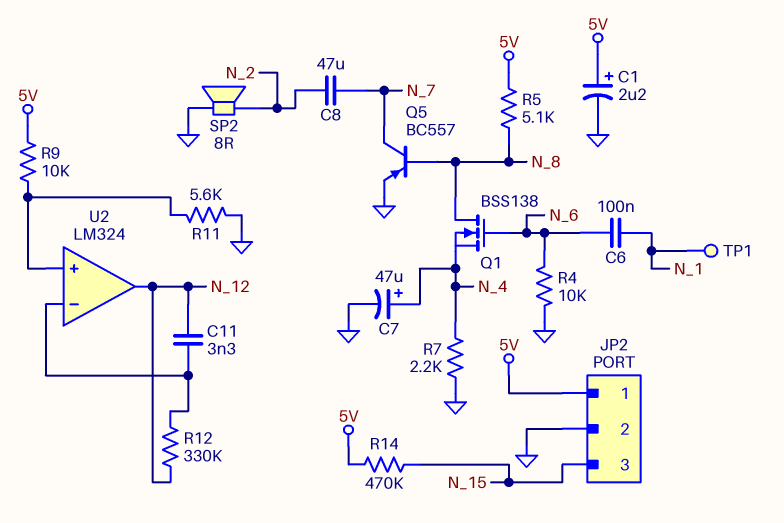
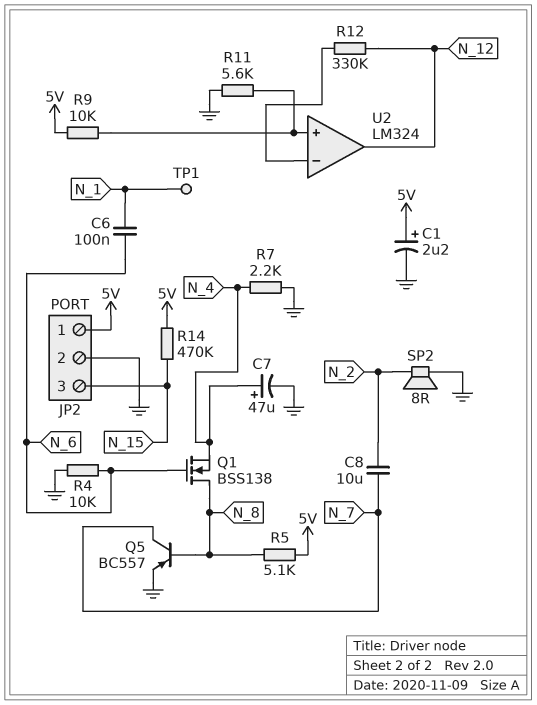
C8: 47uF (N_2, N_7) -> 10uF (N_2, N_7)
C11: 3.3nF (N_12, U2/in-) -> none

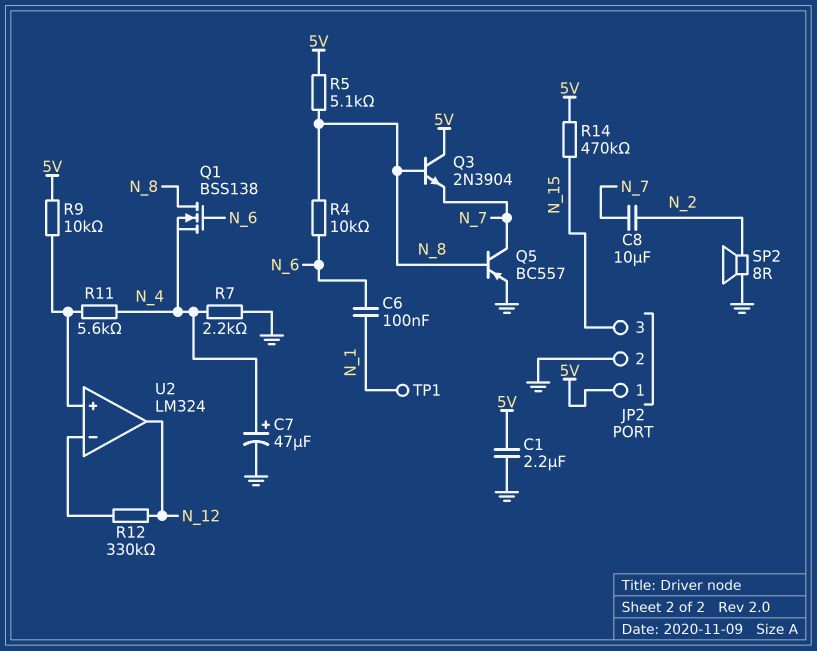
C1: 2.2uF (plus 5V, minus GND) -> 2.2uF (5V, GND)
Q3: none -> NPN 2N3904 (B N_8, C 5V, E N_7)
R4: 10k (GND, N_6) -> 10k (N_6, N_8)
R11: 5.6k (GND, U2/in+) -> 5.6k (N_4, U2/in+)

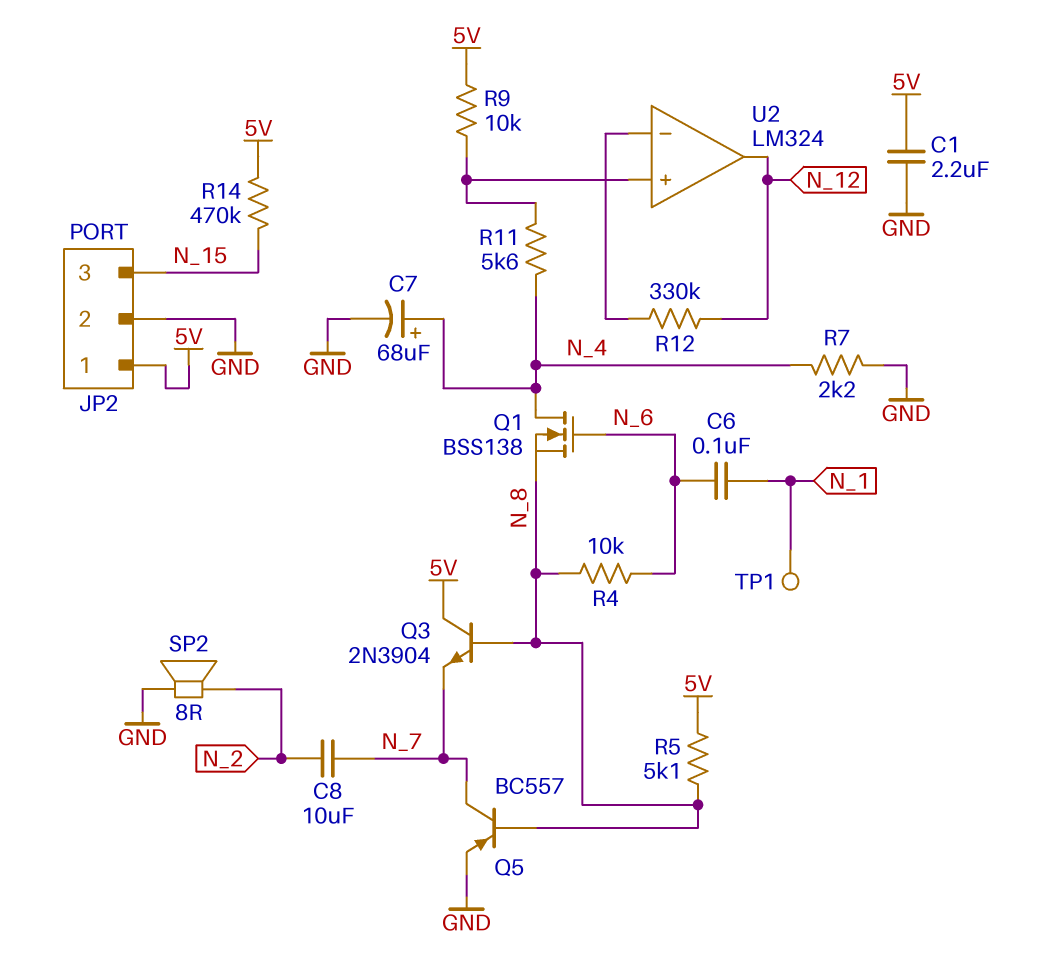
C7: 47uF (plus N_4, minus GND) -> 68uF (plus N_4, minus GND)
Q1: NMOS BSS138 (G N_6, D N_8, S N_4) -> NMOS BSS138 (G N_6, D N_4, S N_8)

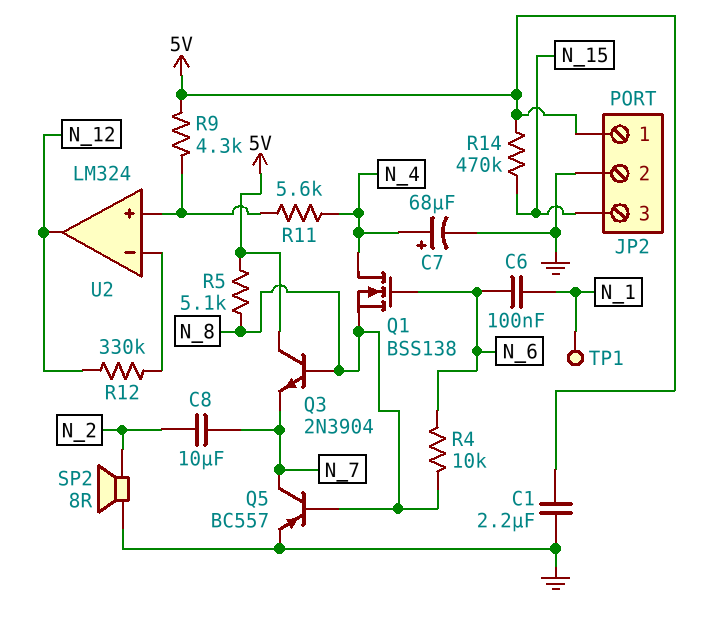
R7: 2.2k (GND, N_4) -> none
R9: 10k (5V, U2/in+) -> 4.3k (5V, U2/in+)

